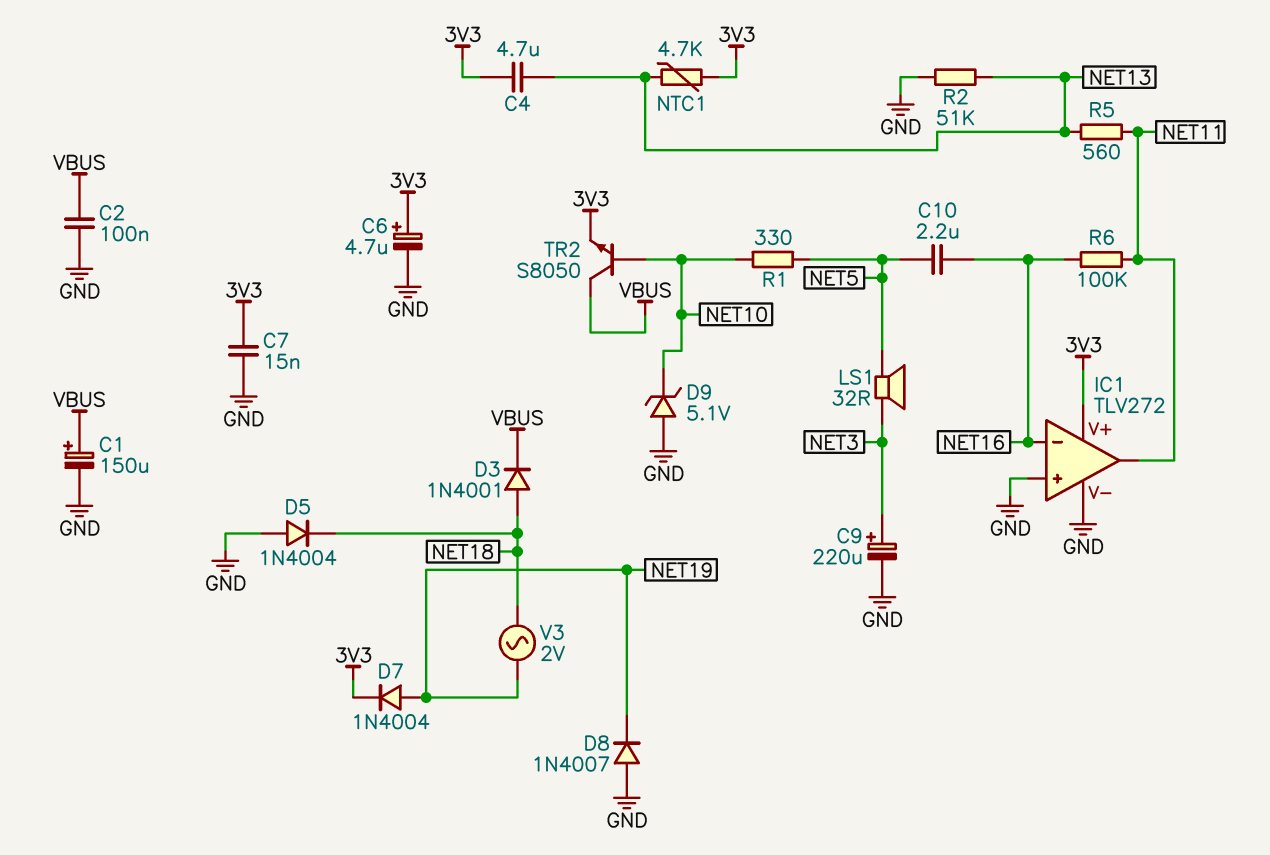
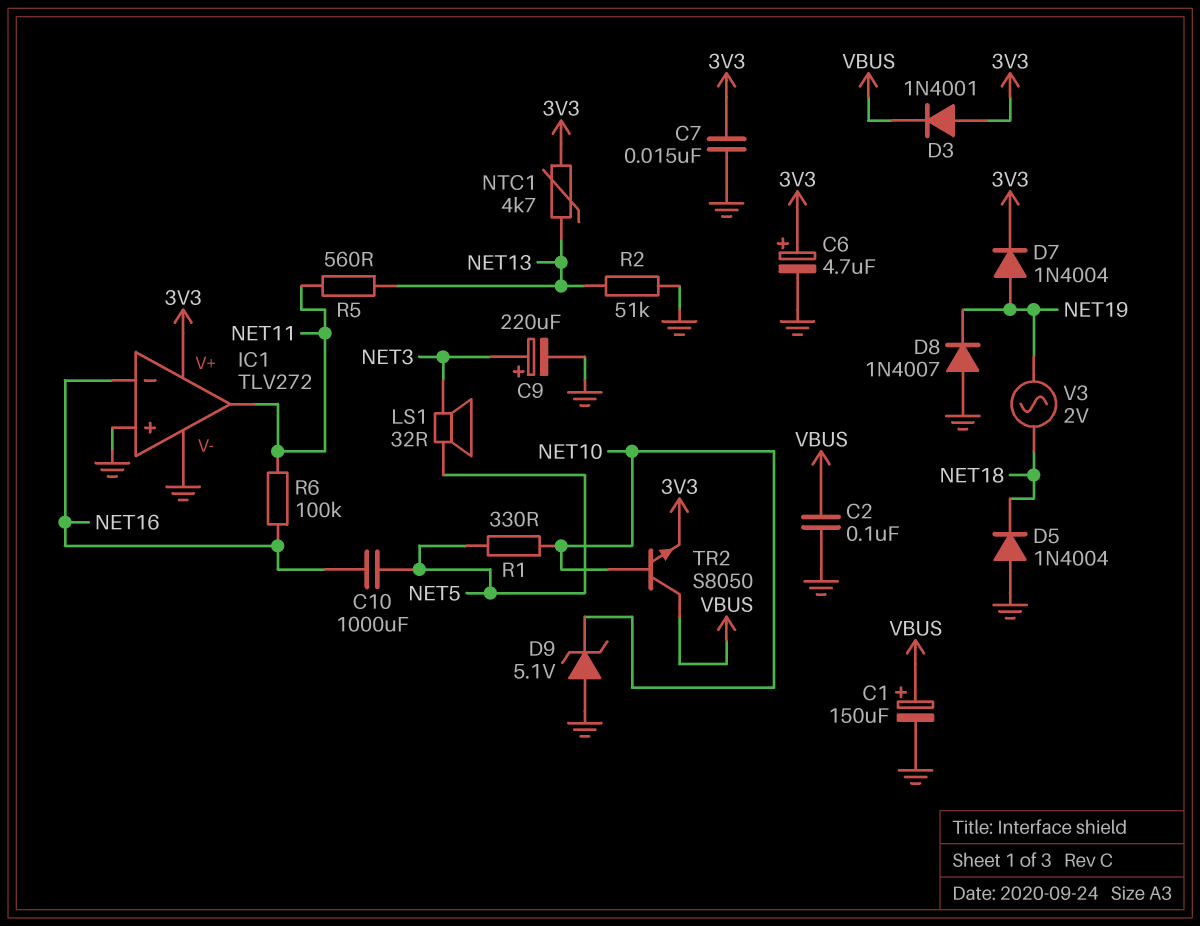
C4: 4.7uF (3V3, NET13) -> none
C10: 2.2uF (NET5, NET16) -> 1000uF (NET5, NET16)
D3: diode 1N4001 (A NET18, K VBUS) -> diode 1N4001 (A 3V3, K VBUS)

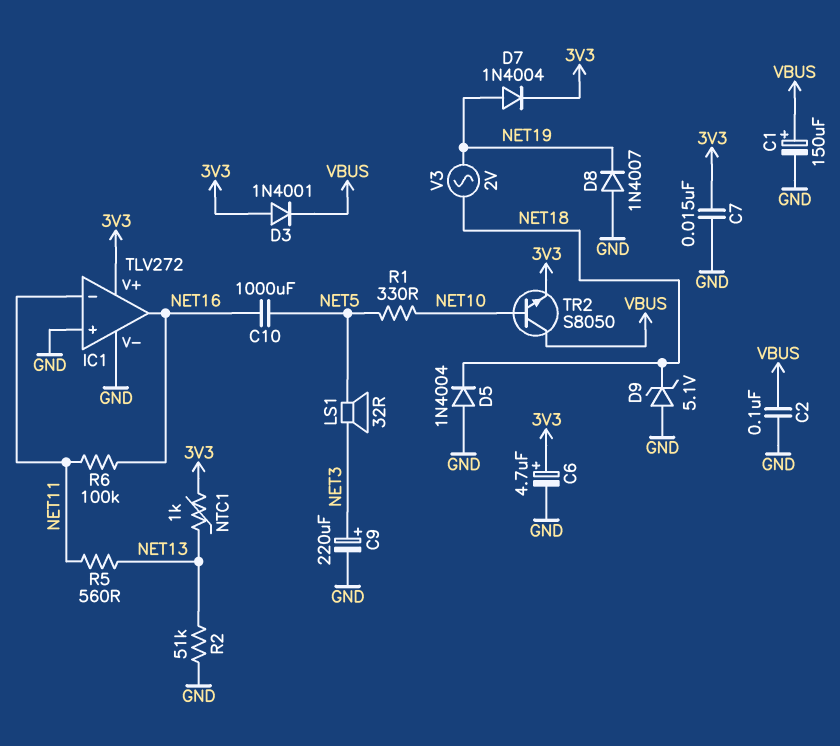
D9: zener 5.1V (A GND, K NET10) -> zener 5.1V (A GND, K NET18)
IC1 pin in-: NET16 -> NET11
IC1 pin out: NET11 -> NET16
NTC1: 4.7k (3V3, NET13) -> 1k (3V3, NET13)

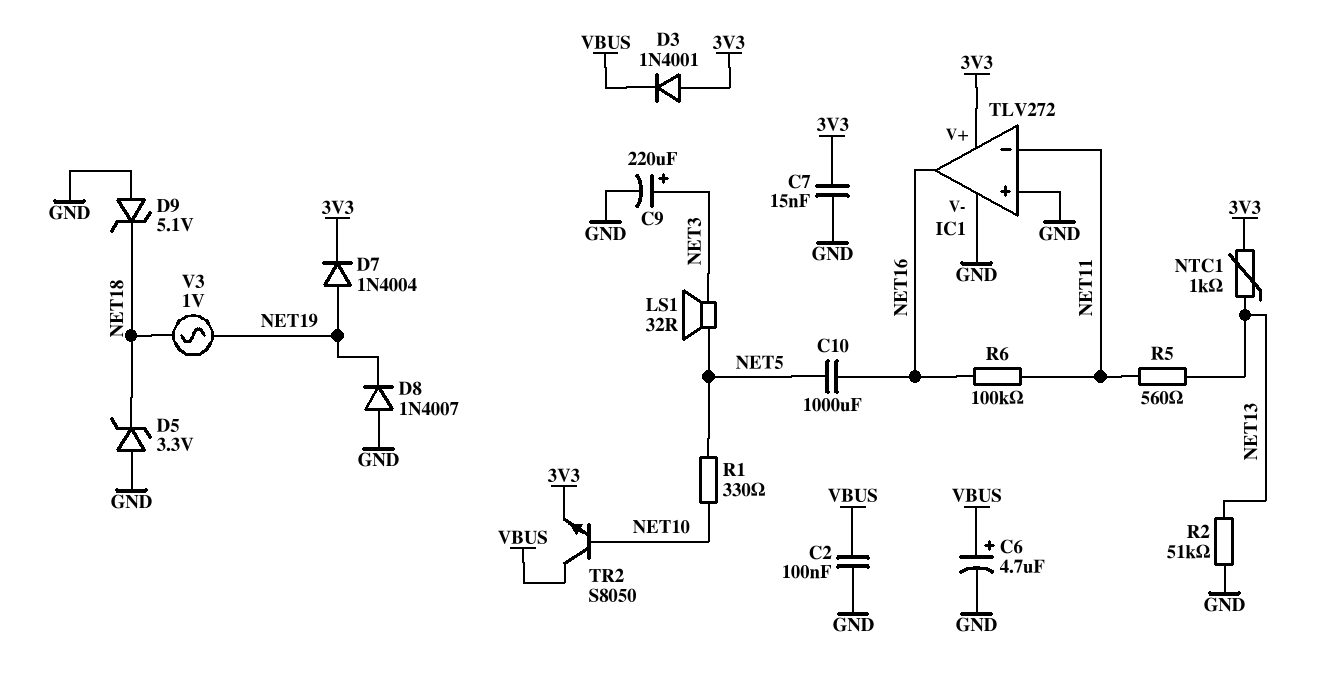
C1: 150uF (plus VBUS, minus GND) -> none
C6: 4.7uF (plus 3V3, minus GND) -> 4.7uF (plus VBUS, minus GND)
D5: diode 1N4004 (A GND, K NET18) -> zener 3.3V (A GND, K NET18)
V3: AC 2V (NET18, NET19) -> AC 1V (NET18, NET19)

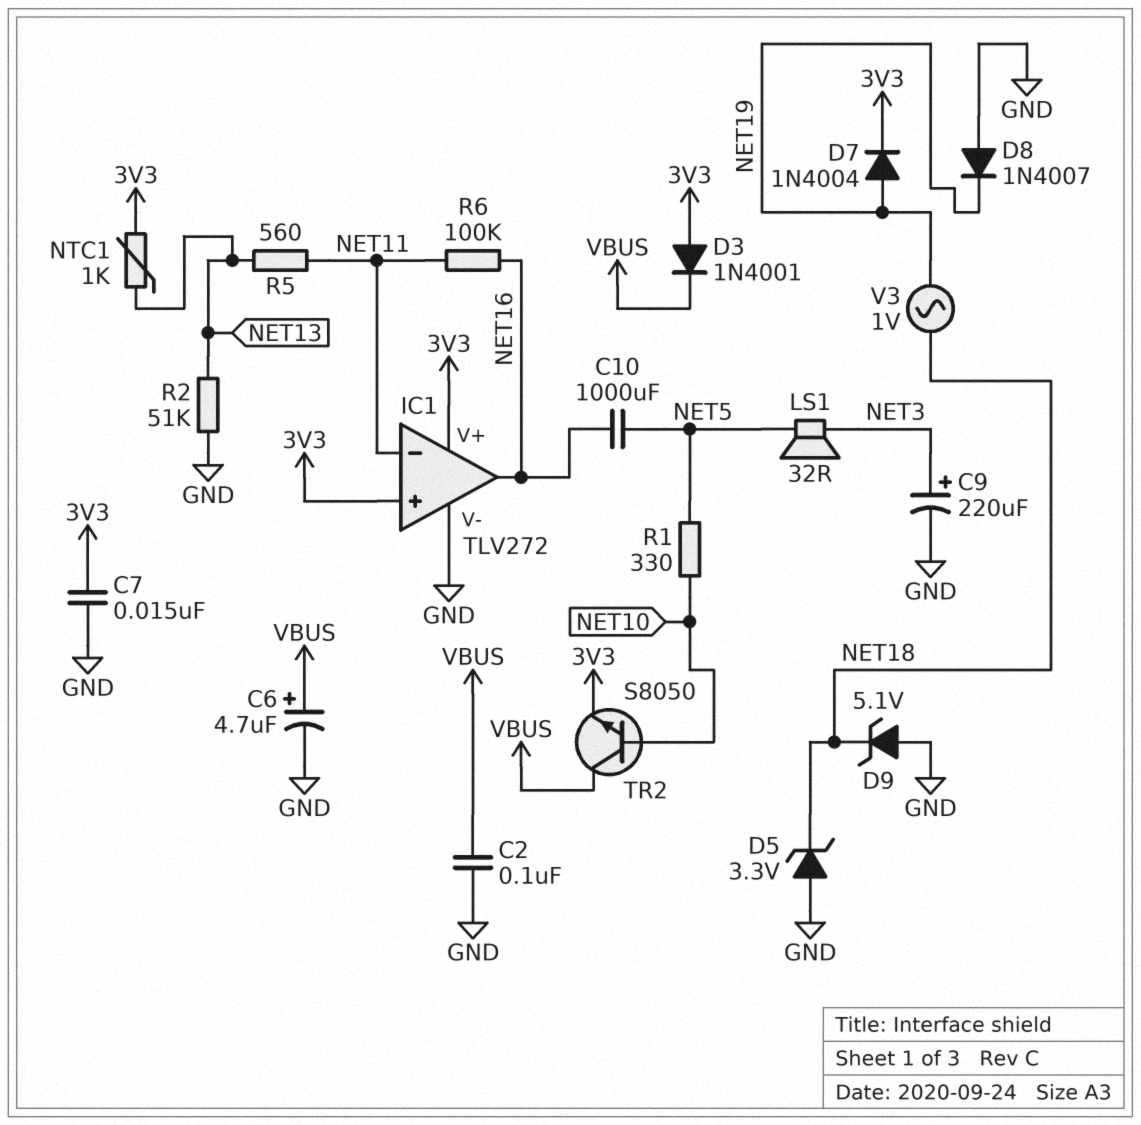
IC1 pin in+: GND -> 3V3

